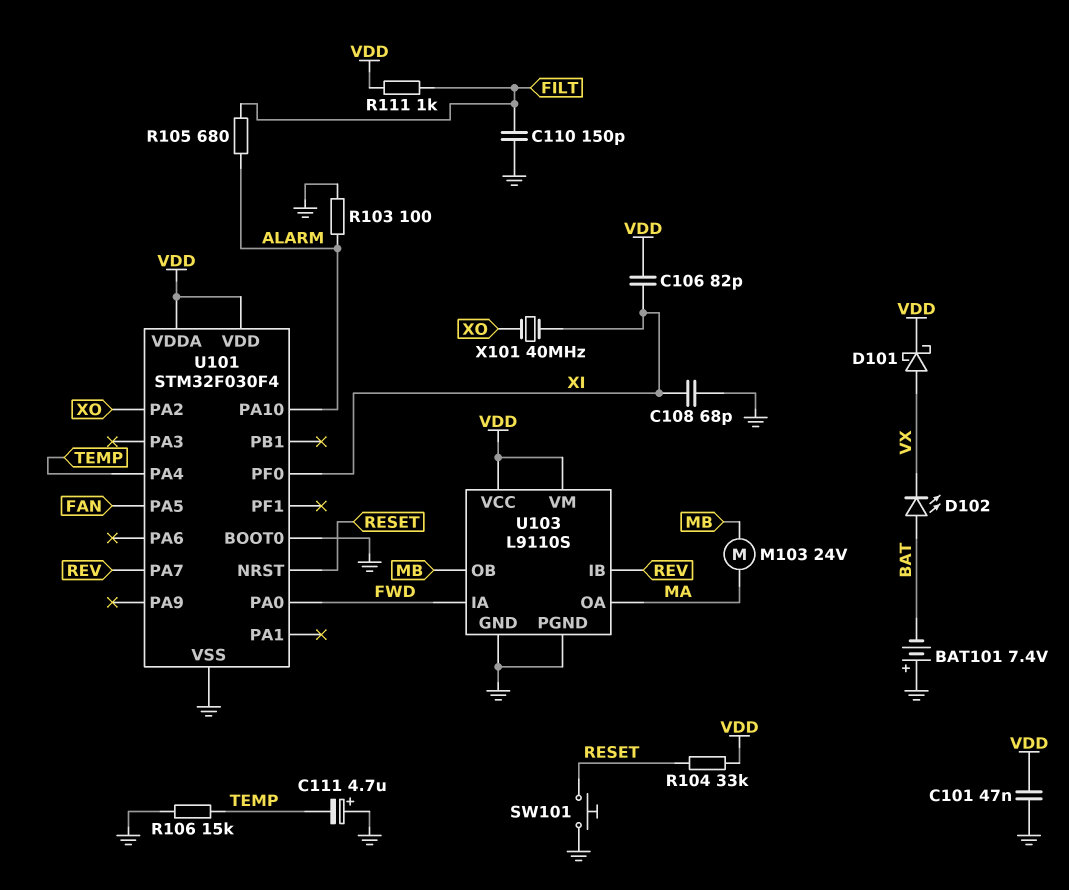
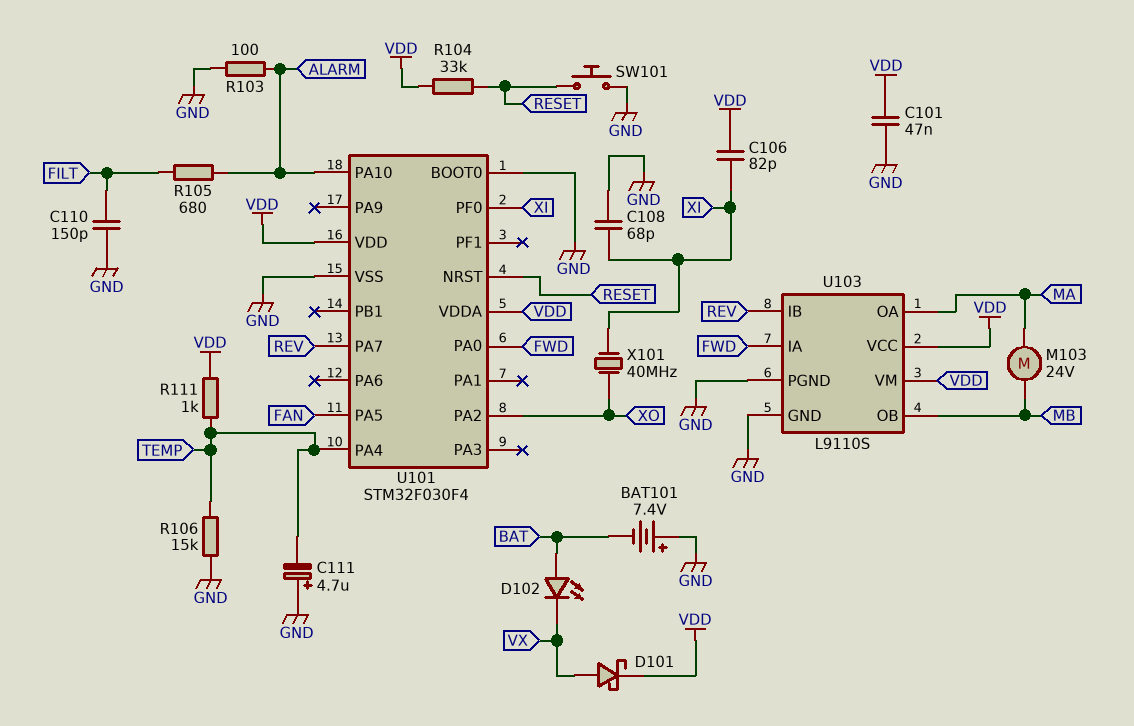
R111: 1k (FILT, VDD) -> 1k (TEMP, VDD)

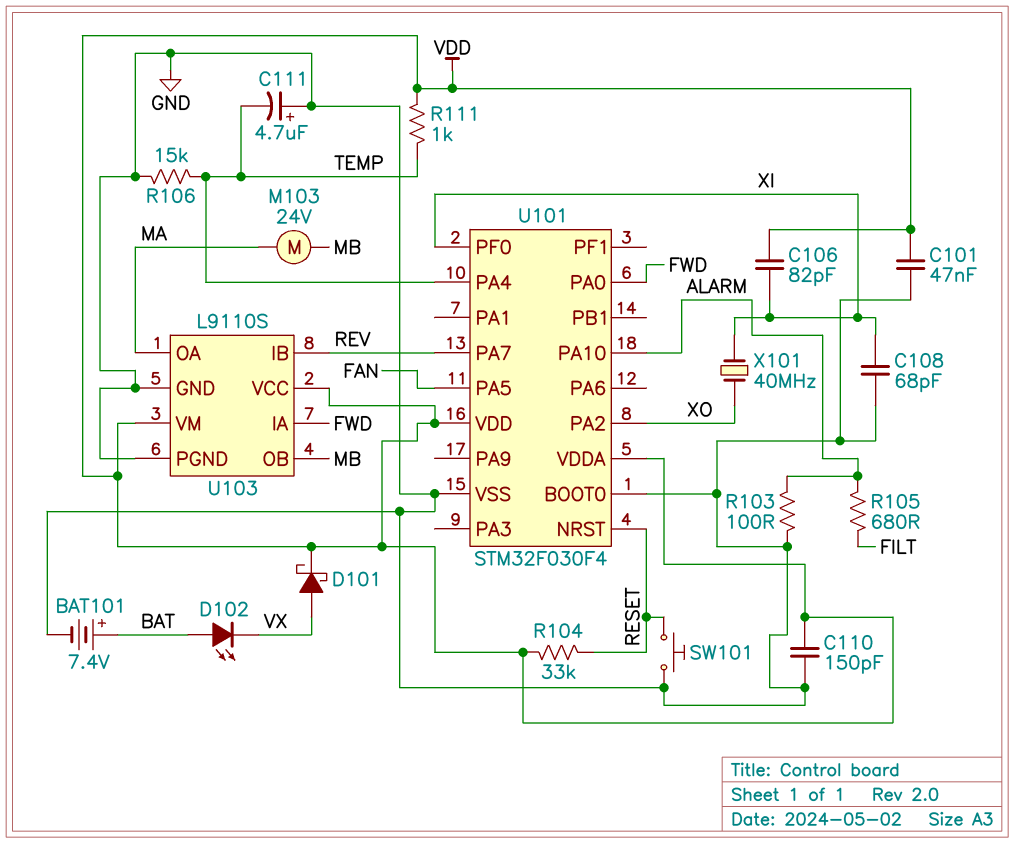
BAT101: 7.4V (plus GND, minus BAT) -> 7.4V (plus BAT, minus GND)
C110: 150pF (FILT, GND) -> 150pF (GND, VDD)

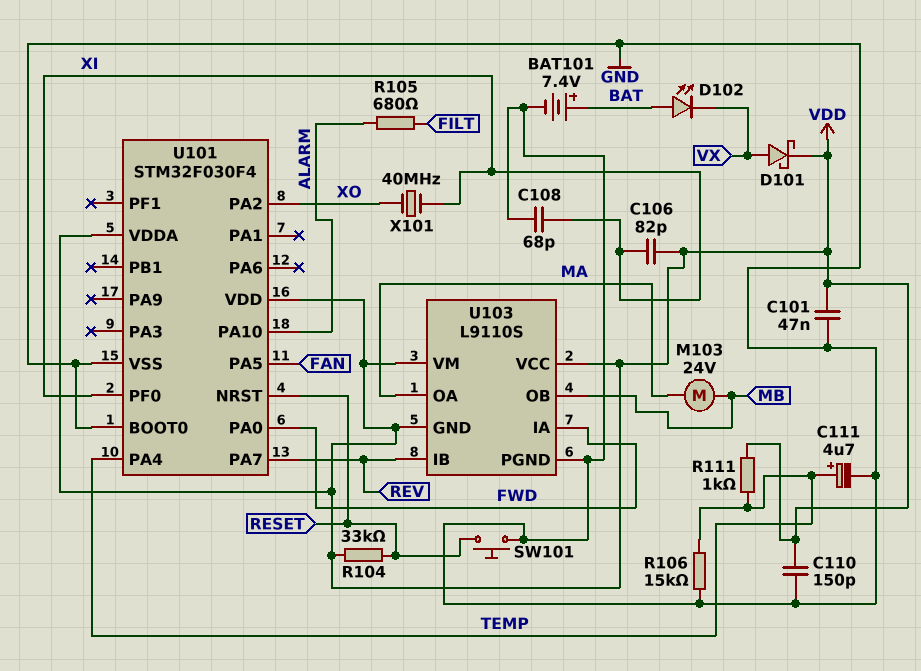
C111: 4.7uF (plus GND, minus TEMP) -> 4.7uF (plus TEMP, minus GND)
R103: 100 (ALARM, GND) -> none
U103 pin GND: GND -> VDD

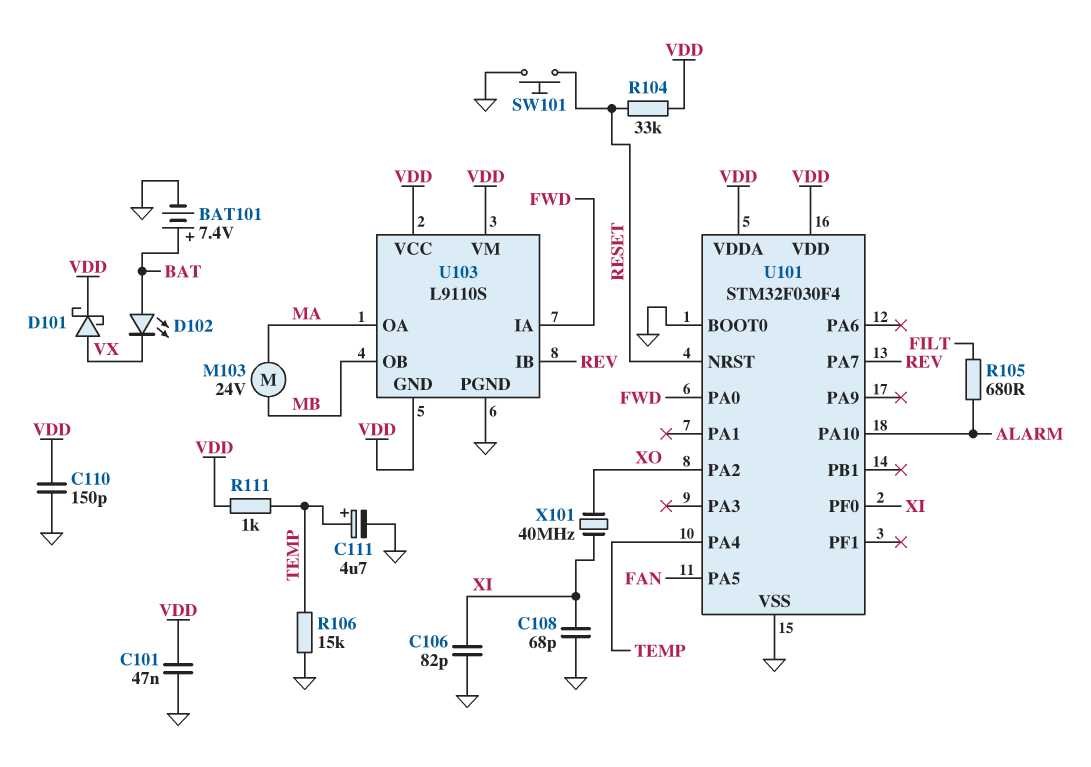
C106: 82pF (VDD, XI) -> 82pF (GND, XI)

